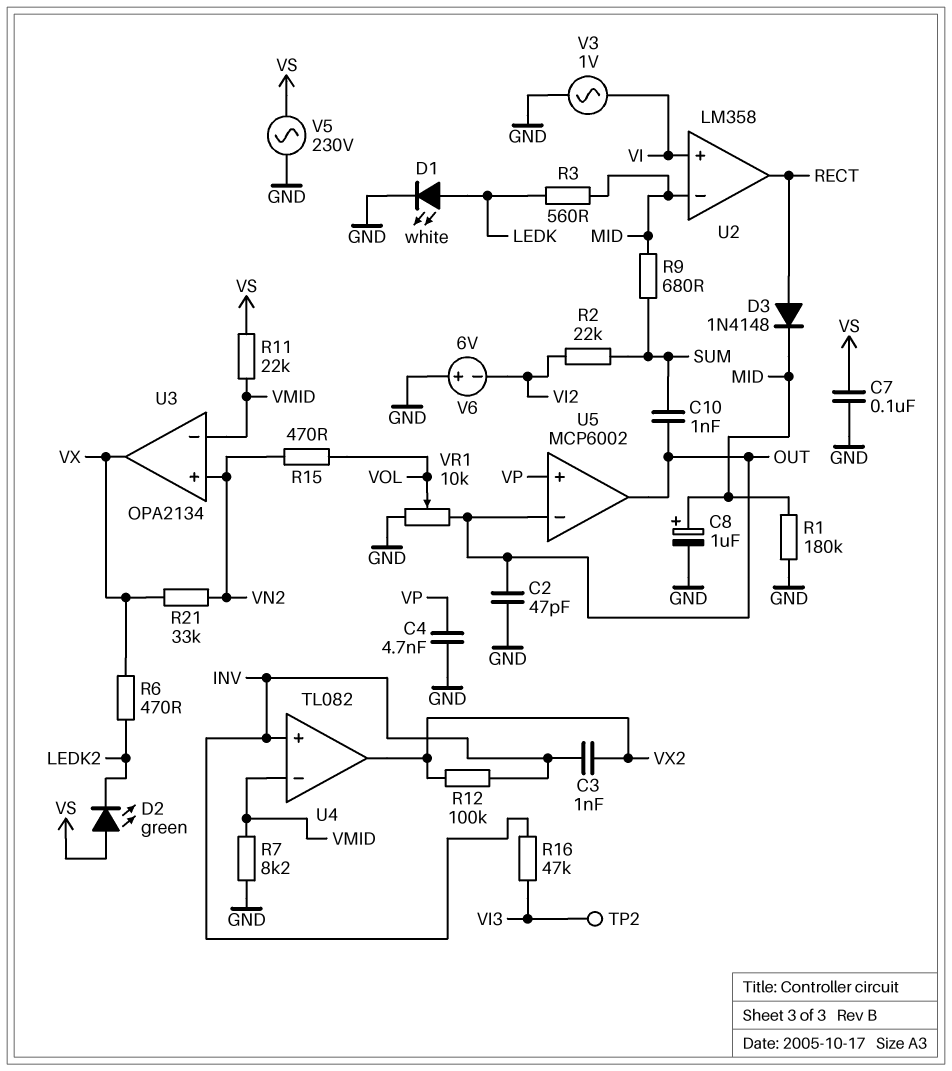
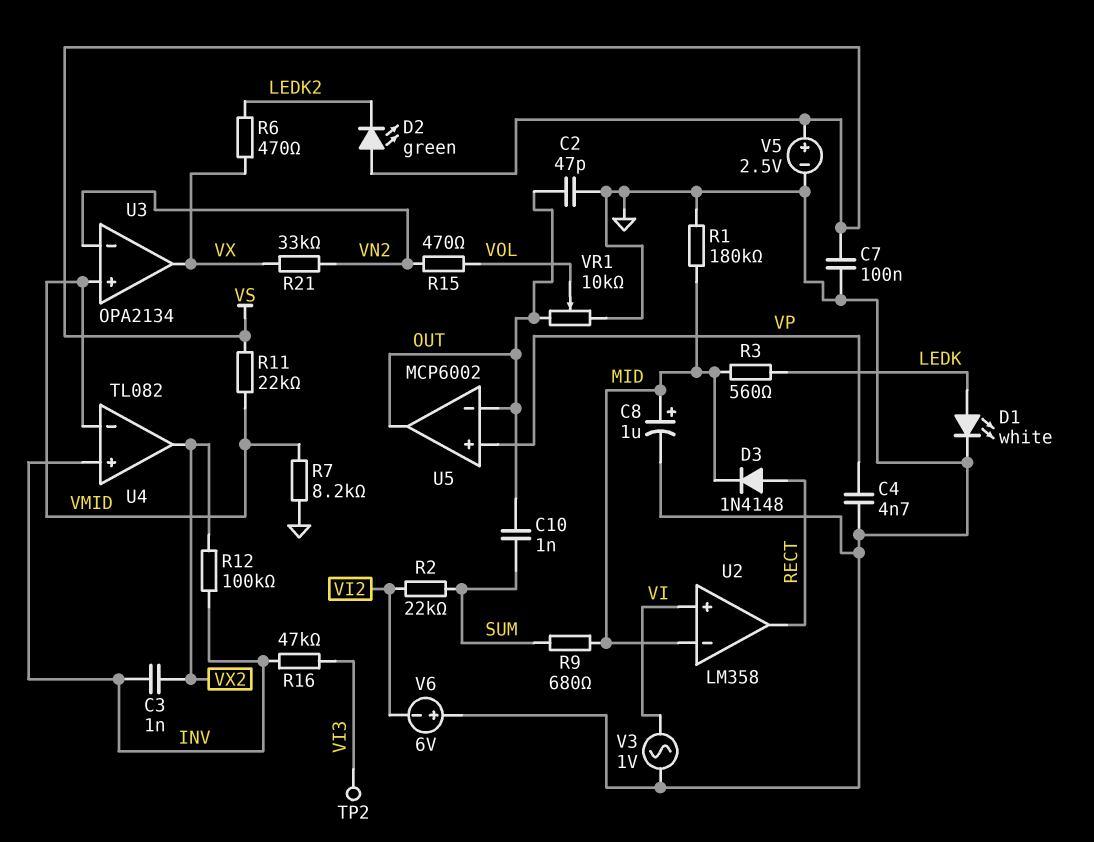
U3 pin in+: VN2 -> VMID
U3 pin in-: VMID -> VN2
V5: AC 230V (GND, VS) -> 2.5V (plus VS, minus GND)

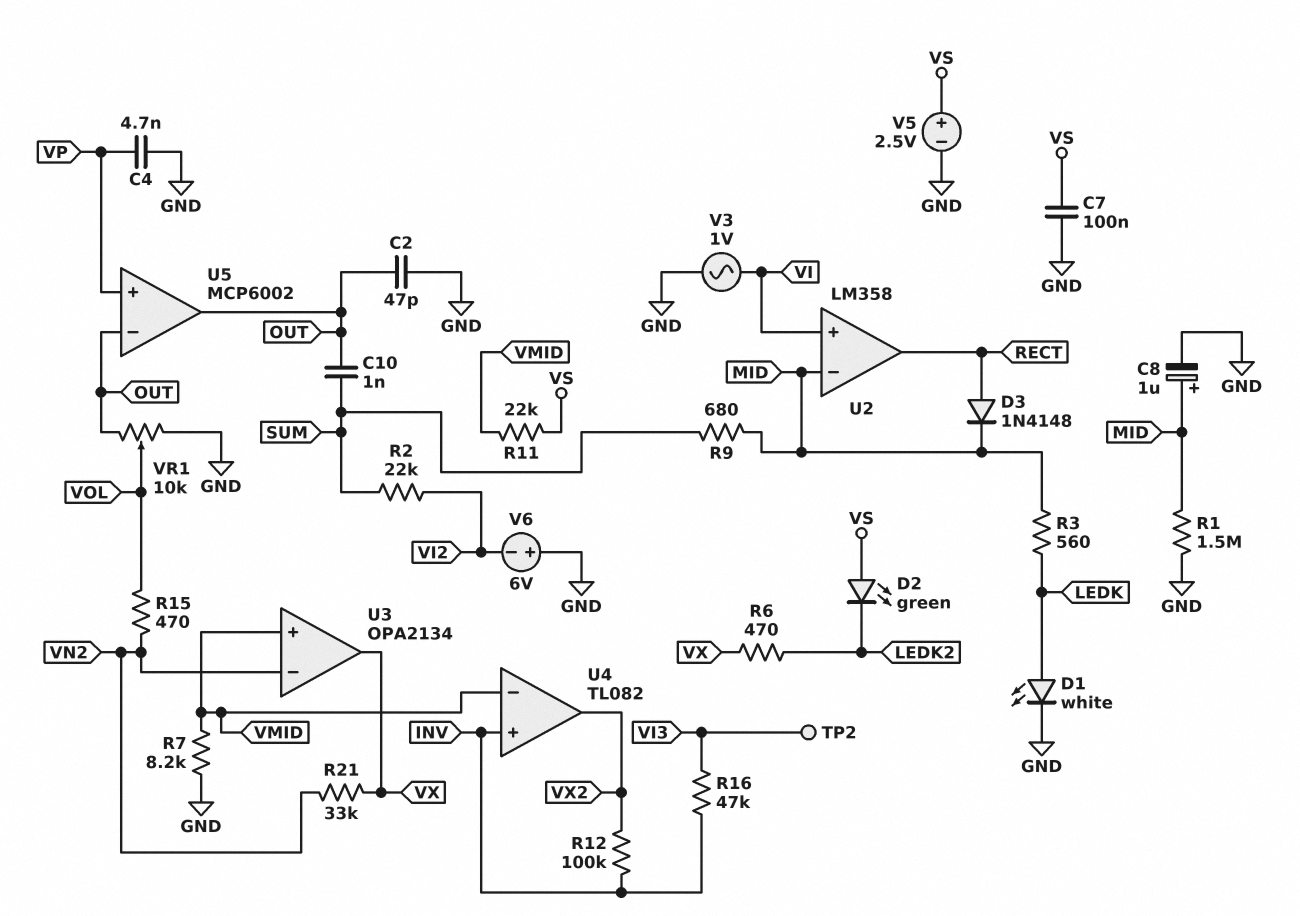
C3: 1nF (INV, VX2) -> none
R1: 180k (GND, MID) -> 1.5M (GND, MID)

